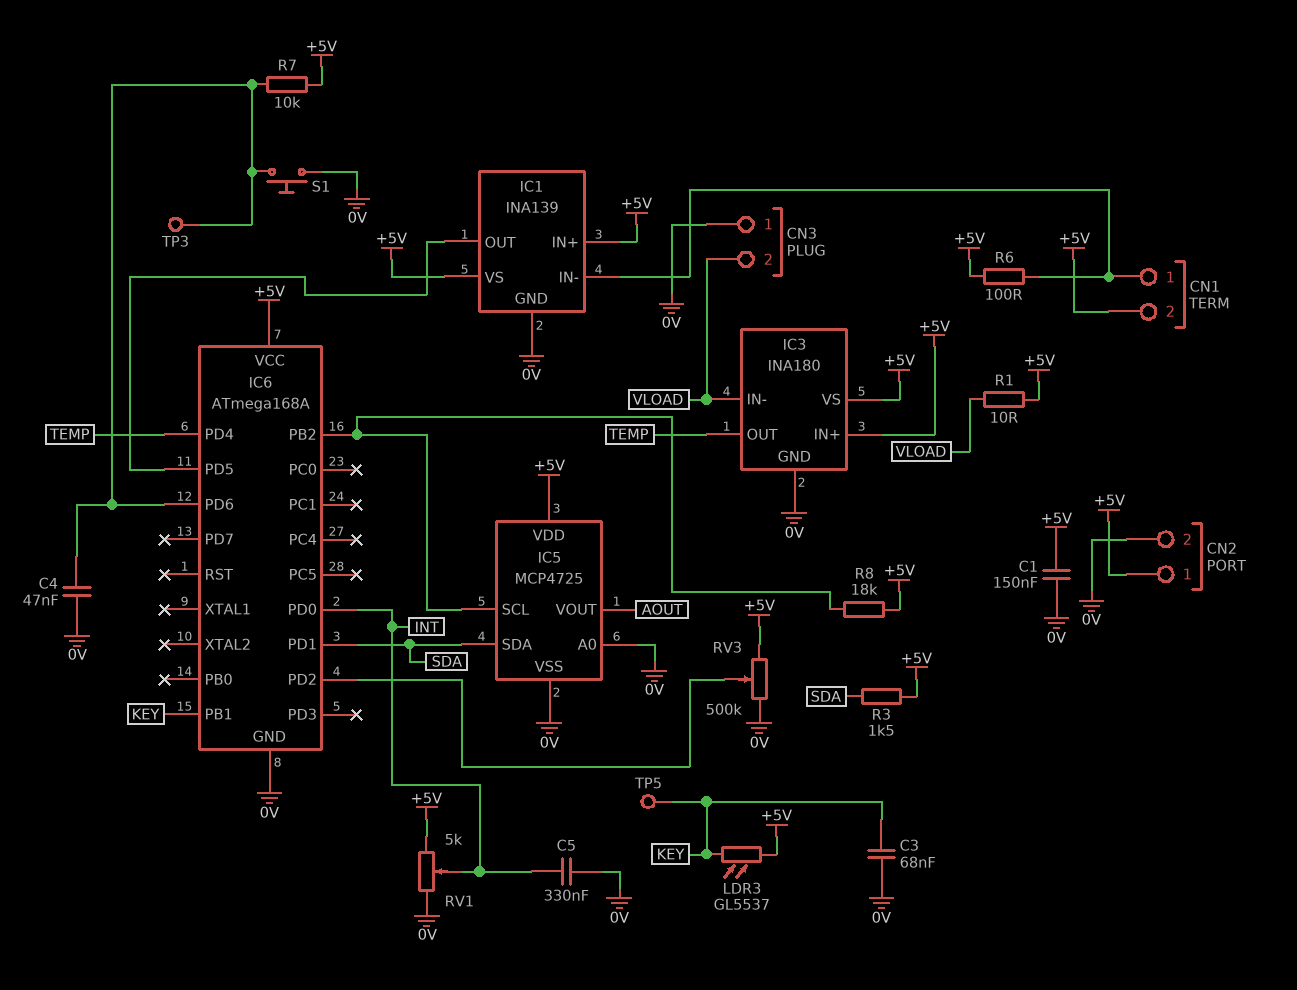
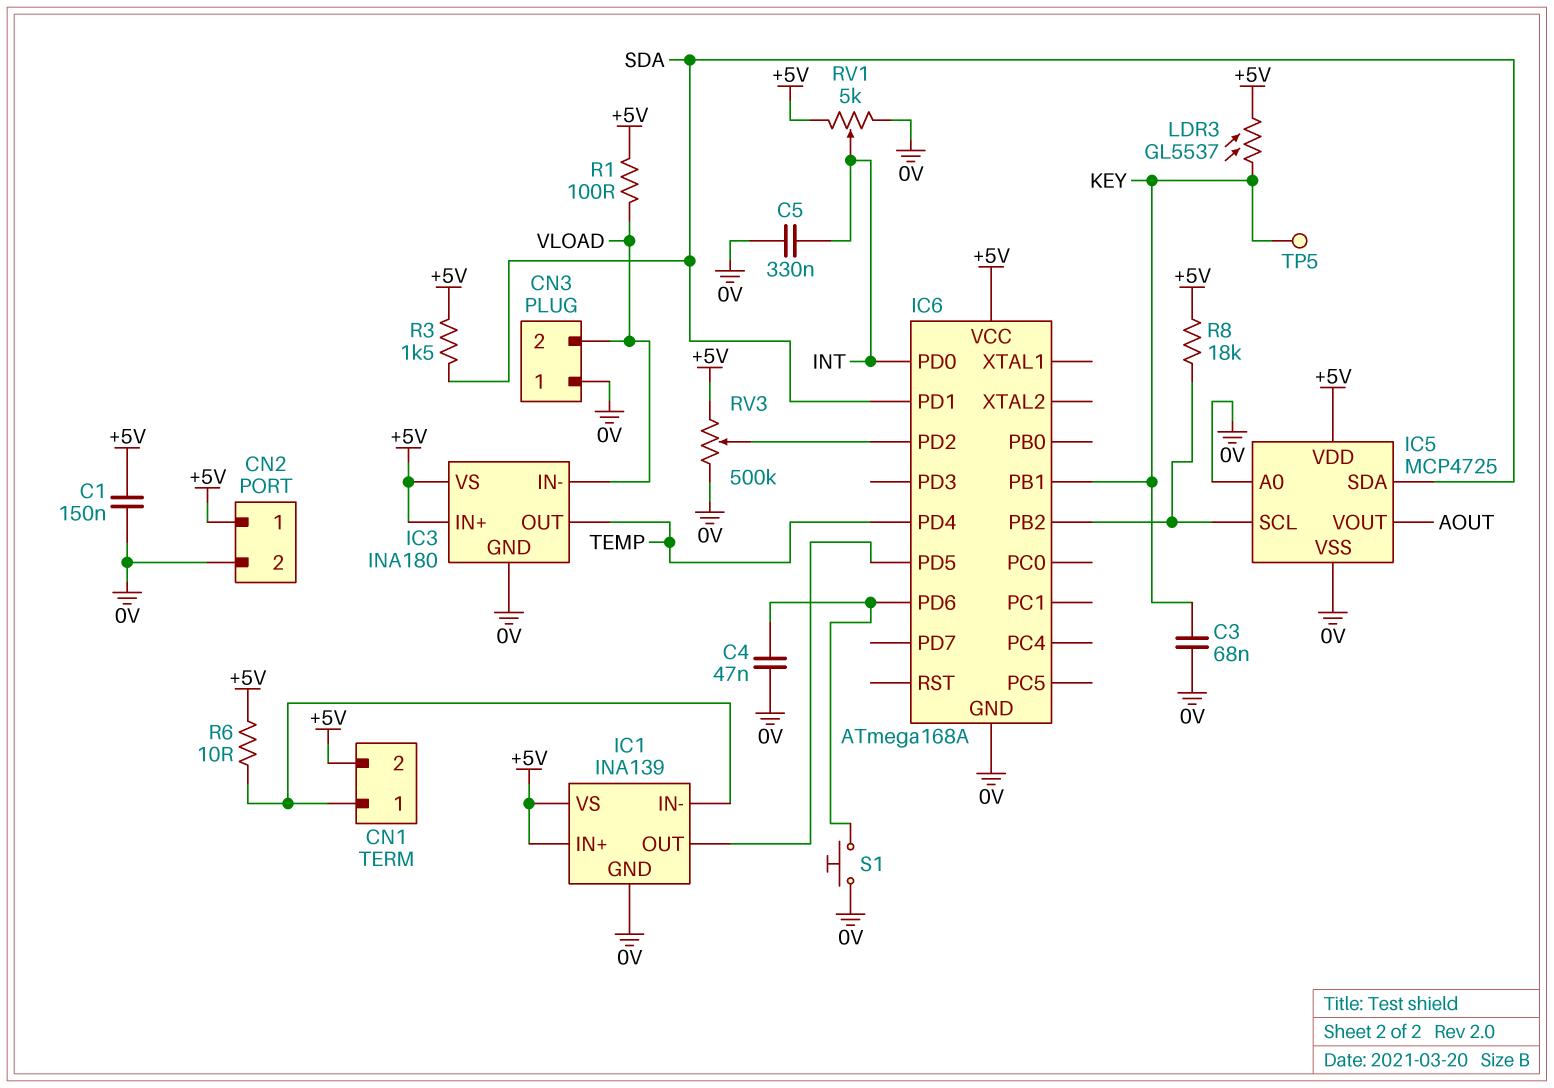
R1: 10 (+5V, VLOAD) -> 100 (+5V, VLOAD)
R6: 100 (+5V, CN1/1) -> 10 (+5V, CN1/1)
R7: 10k (+5V, IC6/PD6) -> none
TP3: test point (IC6/PD6) -> none

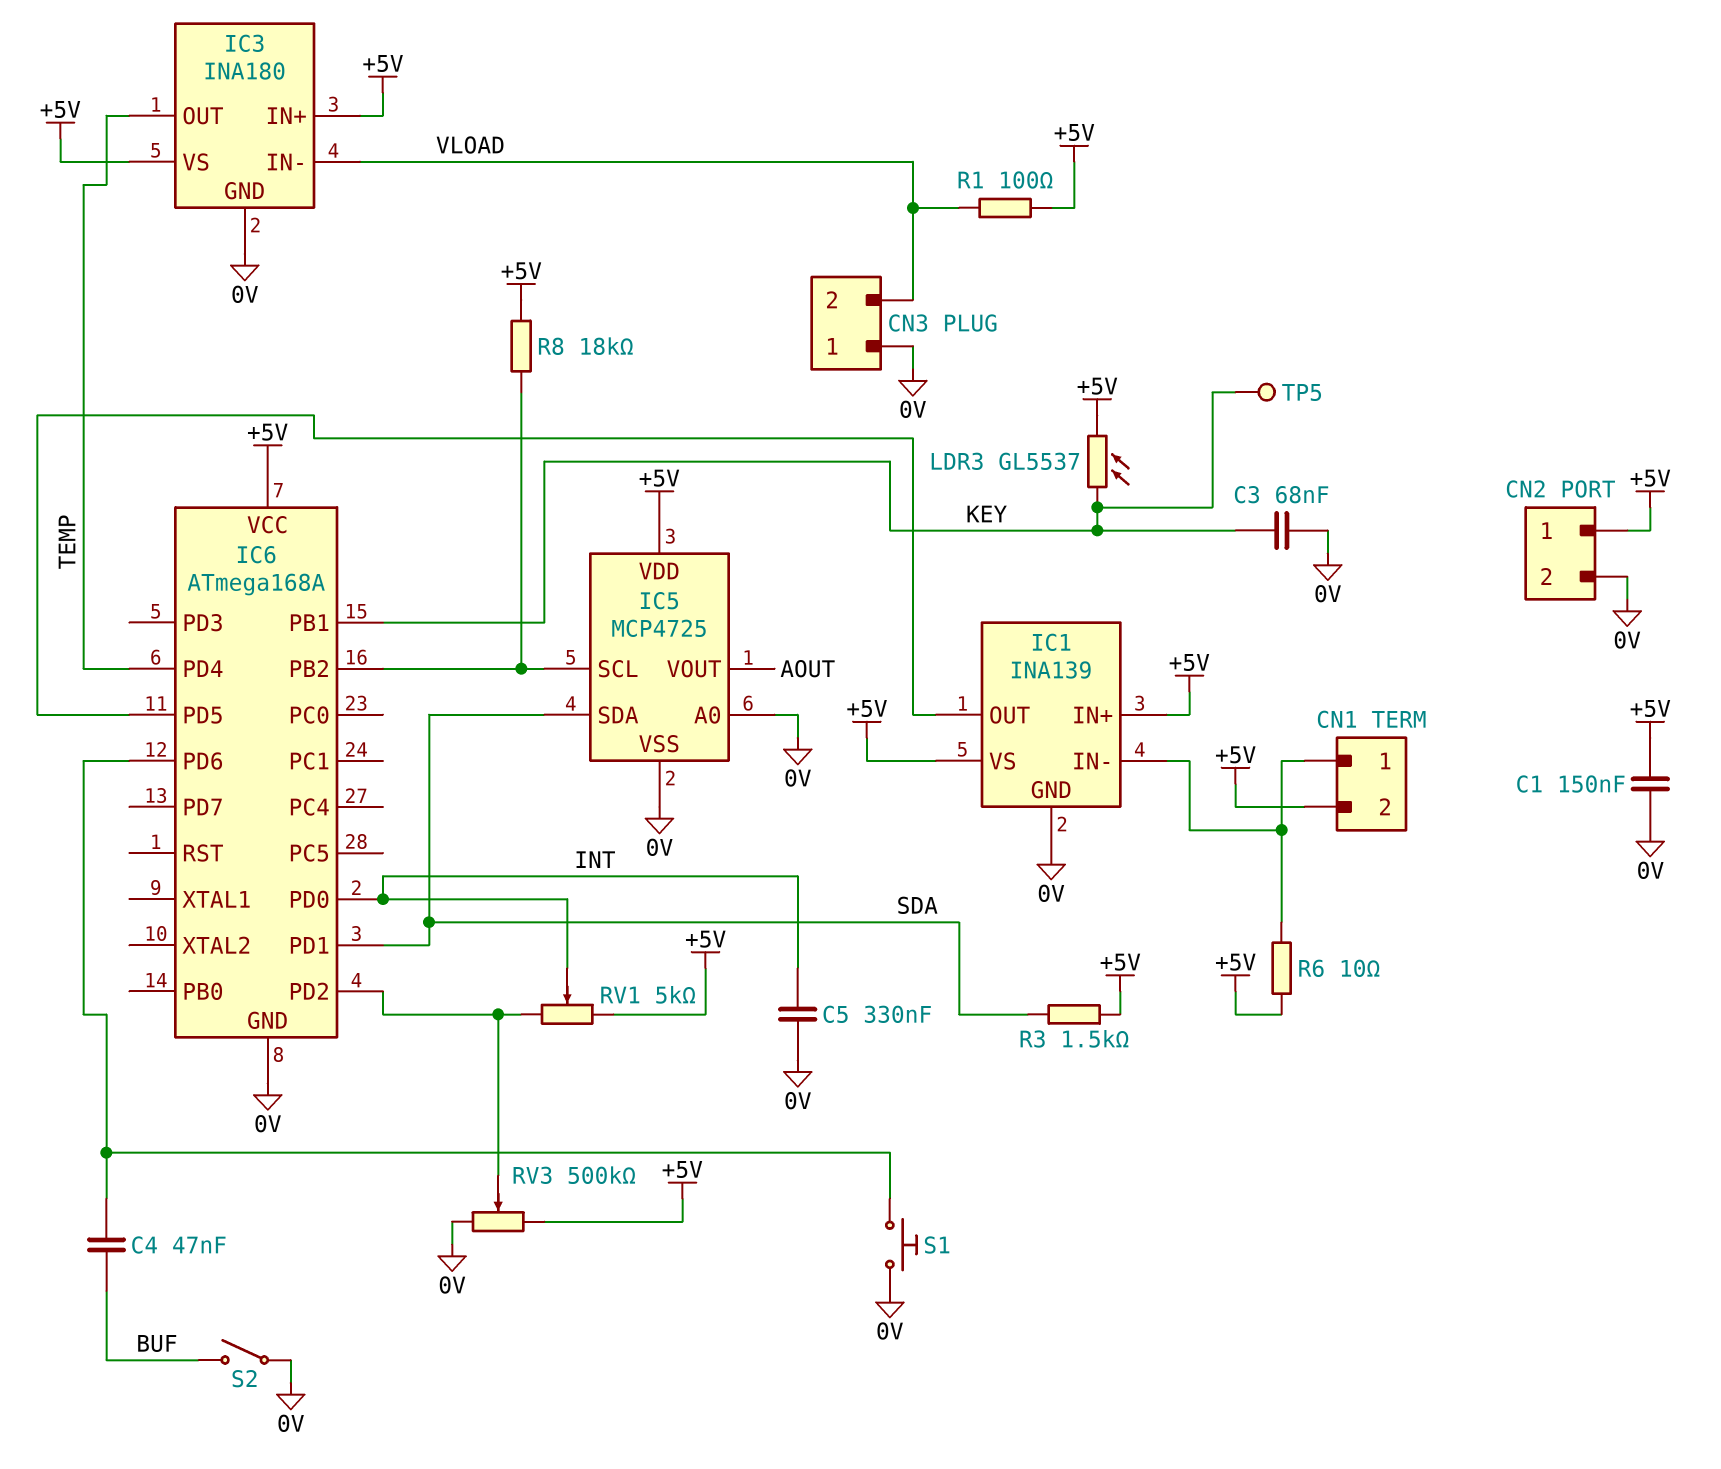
C4: 47nF (0V, IC6/PD6) -> 47nF (BUF, IC6/PD6)
RV1: 5k (+5V, 0V, wiper INT) -> 5k (+5V, IC6/PD2, wiper INT)
S2: none -> switch (0V, BUF)

